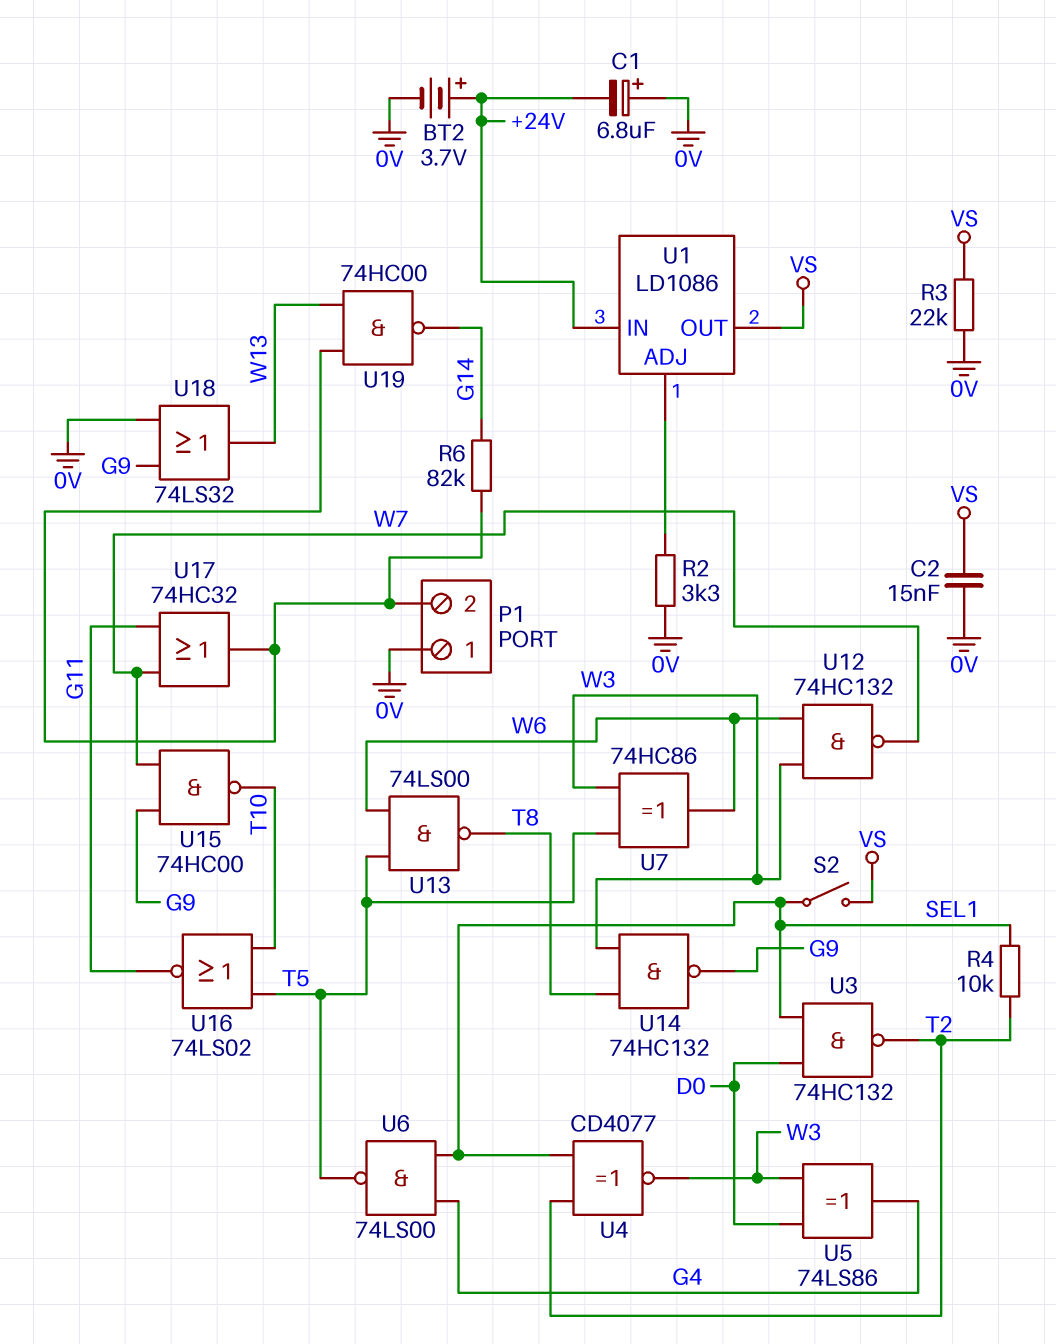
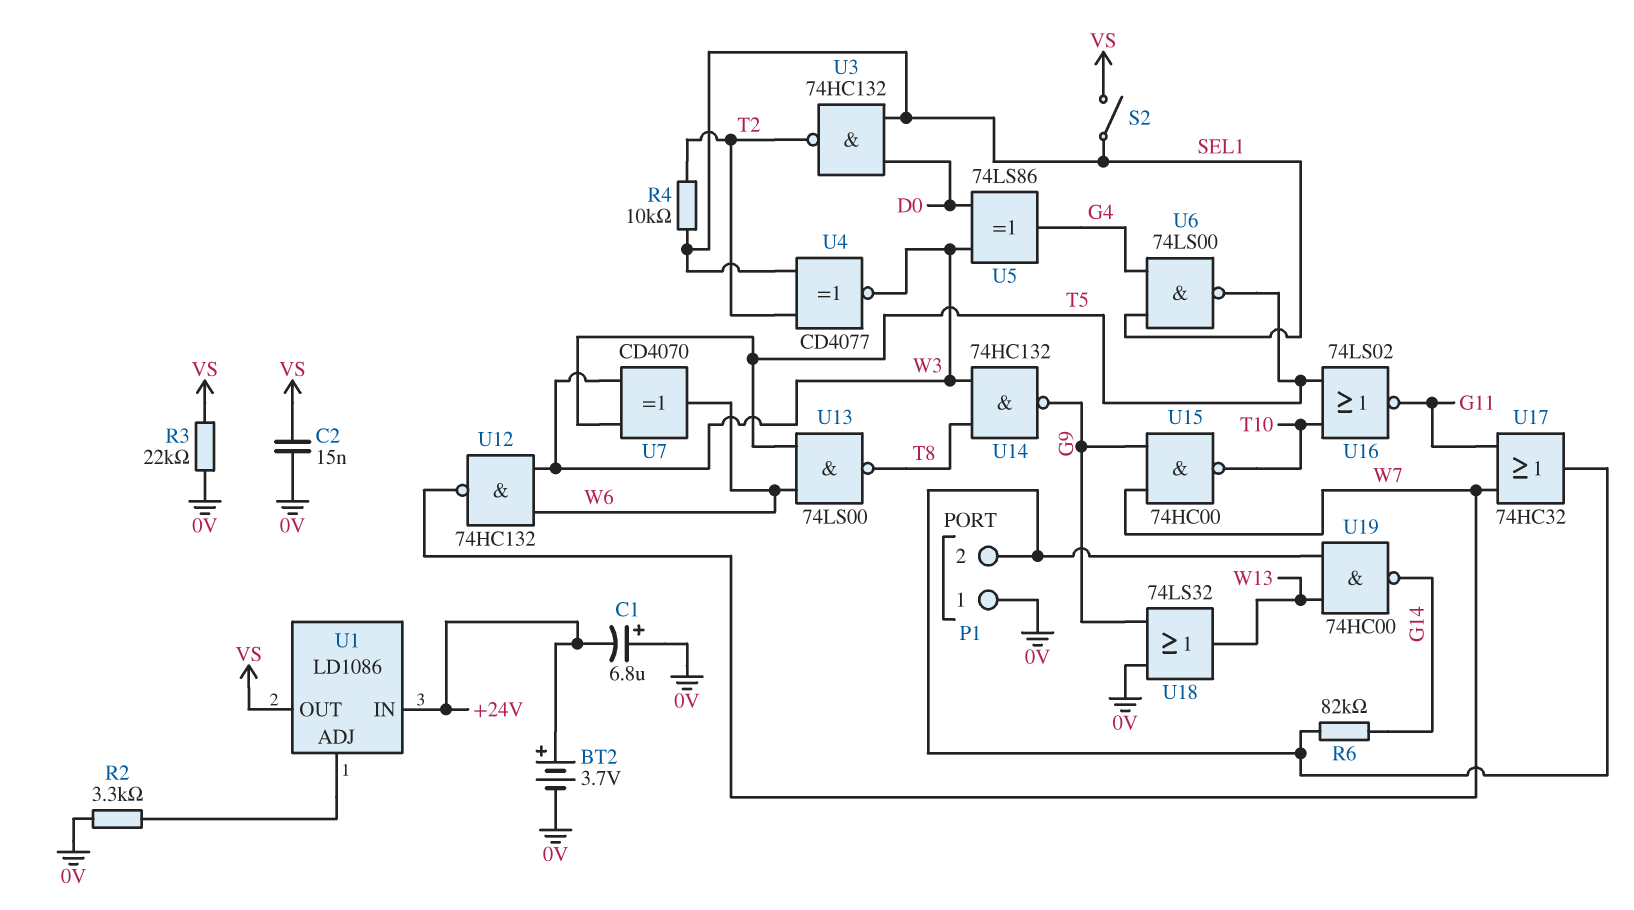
U7: XOR 74HC86 (in T5, in W3, out W6) -> XOR CD4070 (in T5, in W3, out W6)

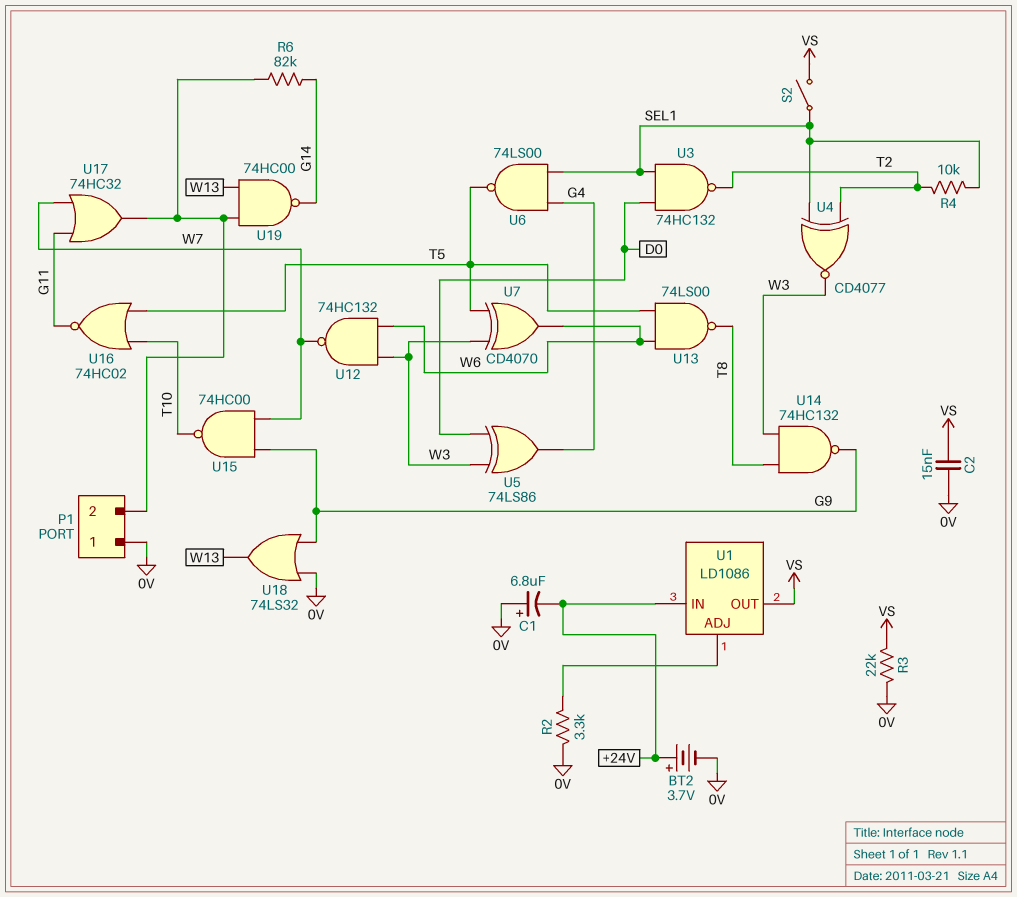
U16: NOR 74LS02 (in T5, in T10, out G11) -> NOR 74HC02 (in T5, in T10, out G11)

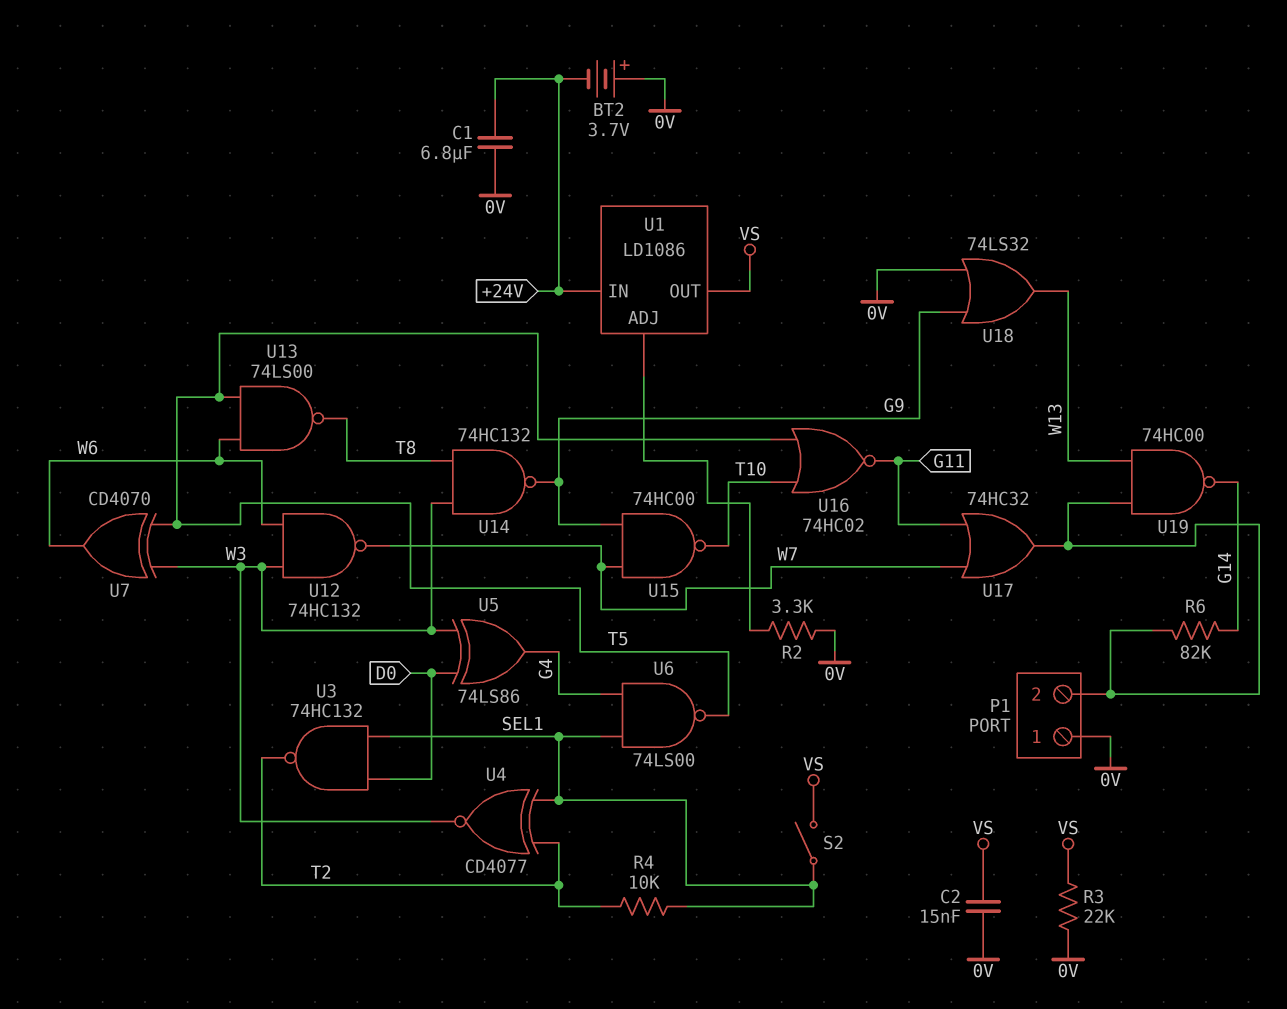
BT2: 3.7V (plus +24V, minus 0V) -> 3.7V (plus 0V, minus +24V)
C1: 6.8uF (plus 0V, minus +24V) -> 6.8uF (+24V, 0V)

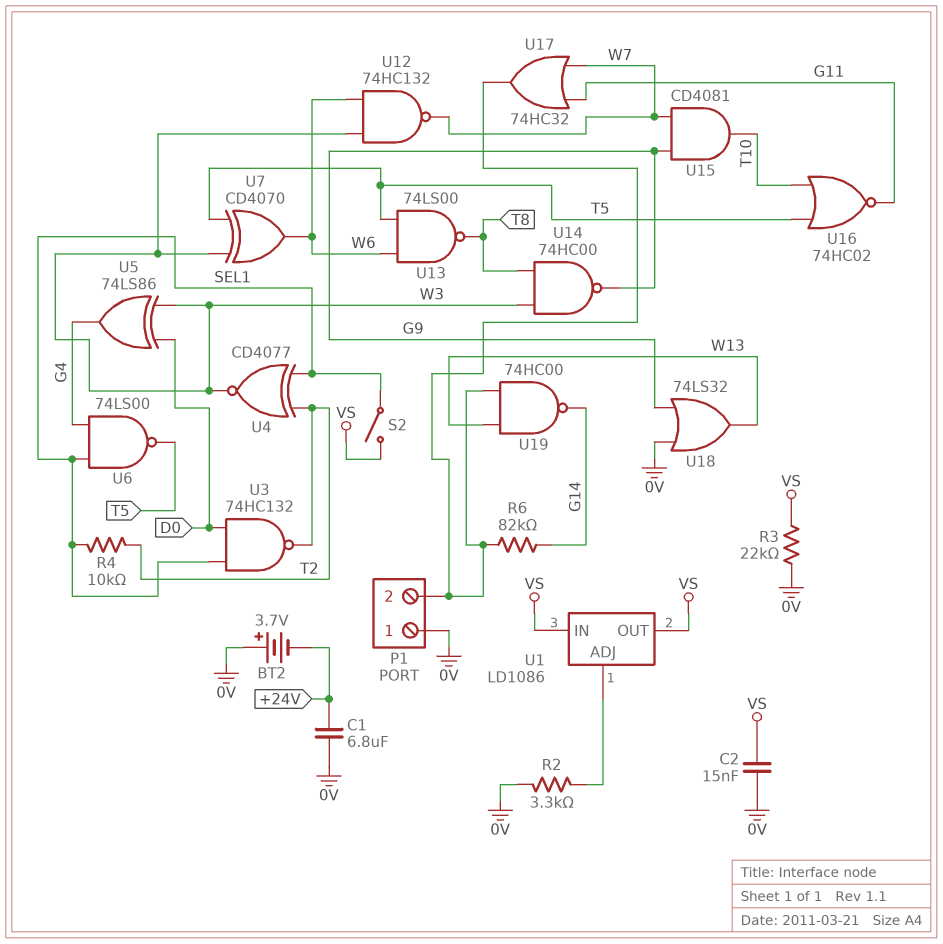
U1 pin IN: +24V -> VS
U14: NAND 74HC132 (in T8, in W3, out G9) -> NAND 74HC00 (in T8, in W3, out G9)
U15: NAND 74HC00 (in G9, in W7, out T10) -> AND CD4081 (in G9, in W7, out T10)

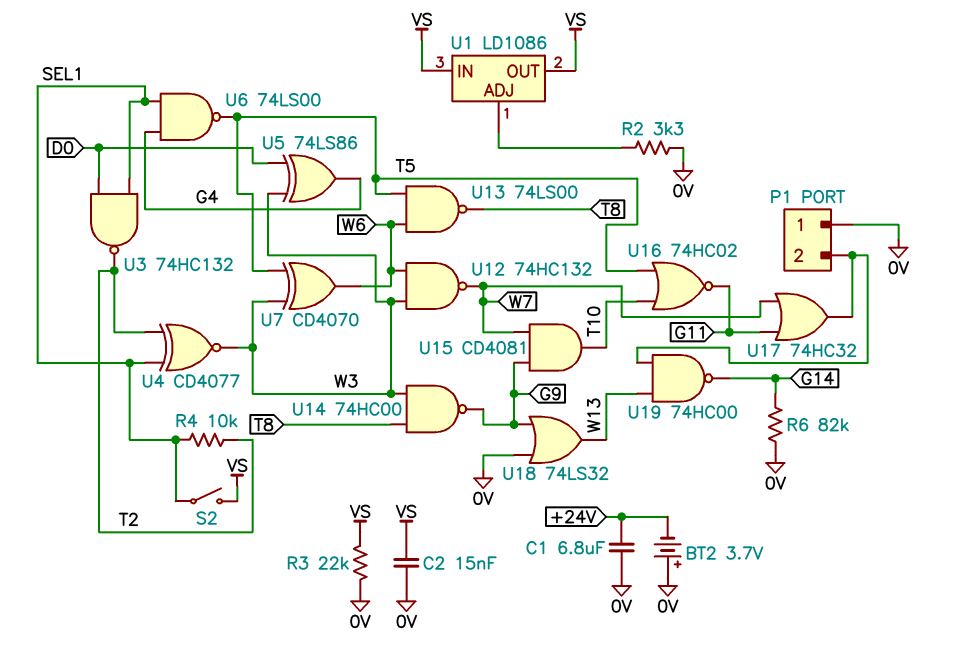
R6: 82k (G14, P1/2) -> 82k (0V, G14)

